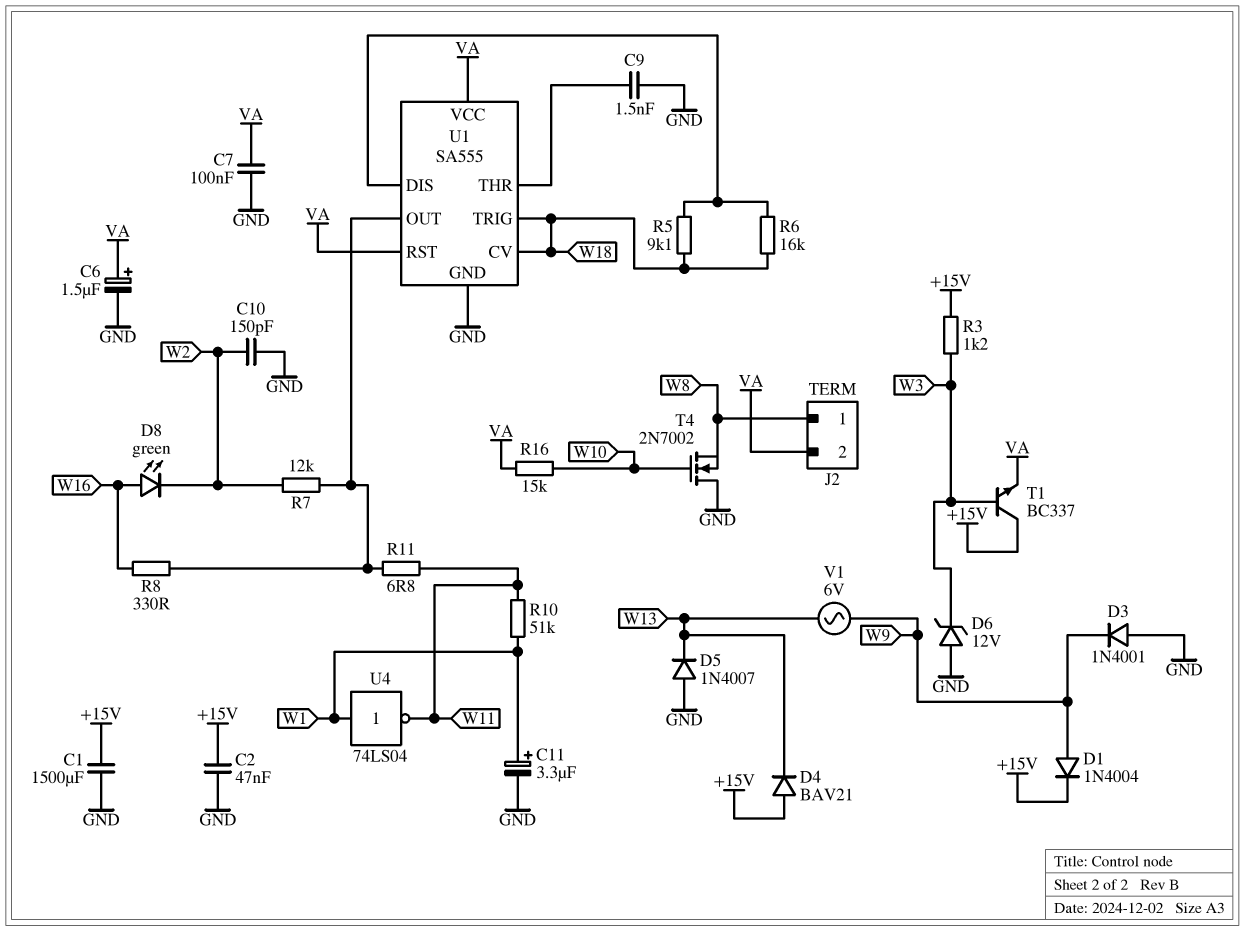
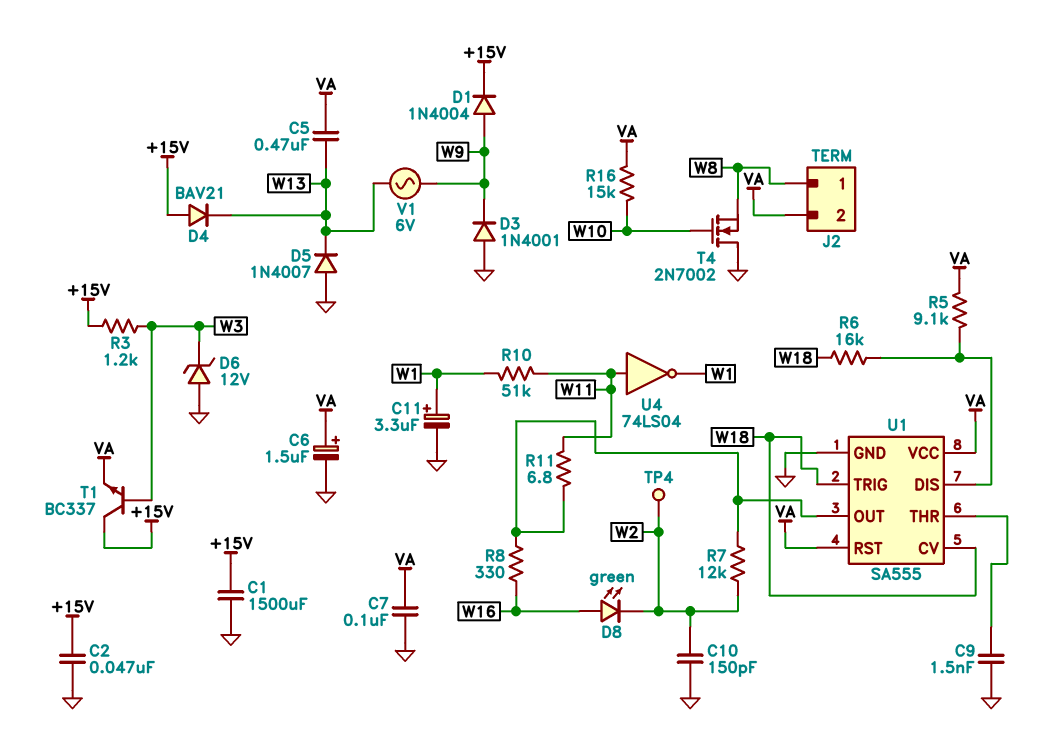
C5: none -> 470nF (VA, W13)
R5: 9.1k (U1/DIS, W18) -> 9.1k (U1/DIS, VA)
TP4: none -> test point (W2)
U4: NOT 74LS04 (in W1, out W11) -> NOT 74LS04 (in W11, out W1)

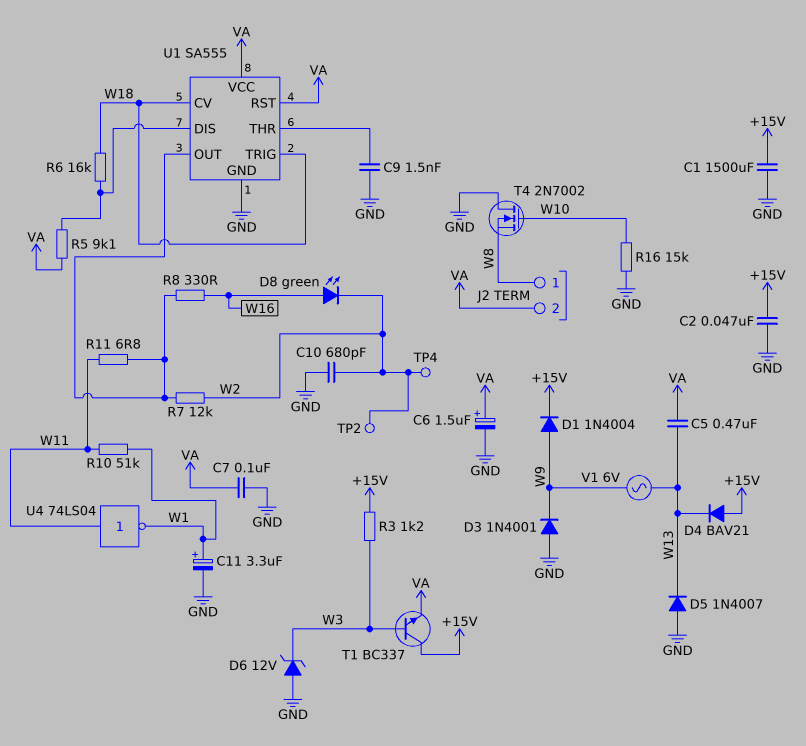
C10: 150pF (GND, W2) -> 680pF (GND, W2)
R16: 15k (VA, W10) -> 15k (GND, W10)
TP2: none -> test point (W2)

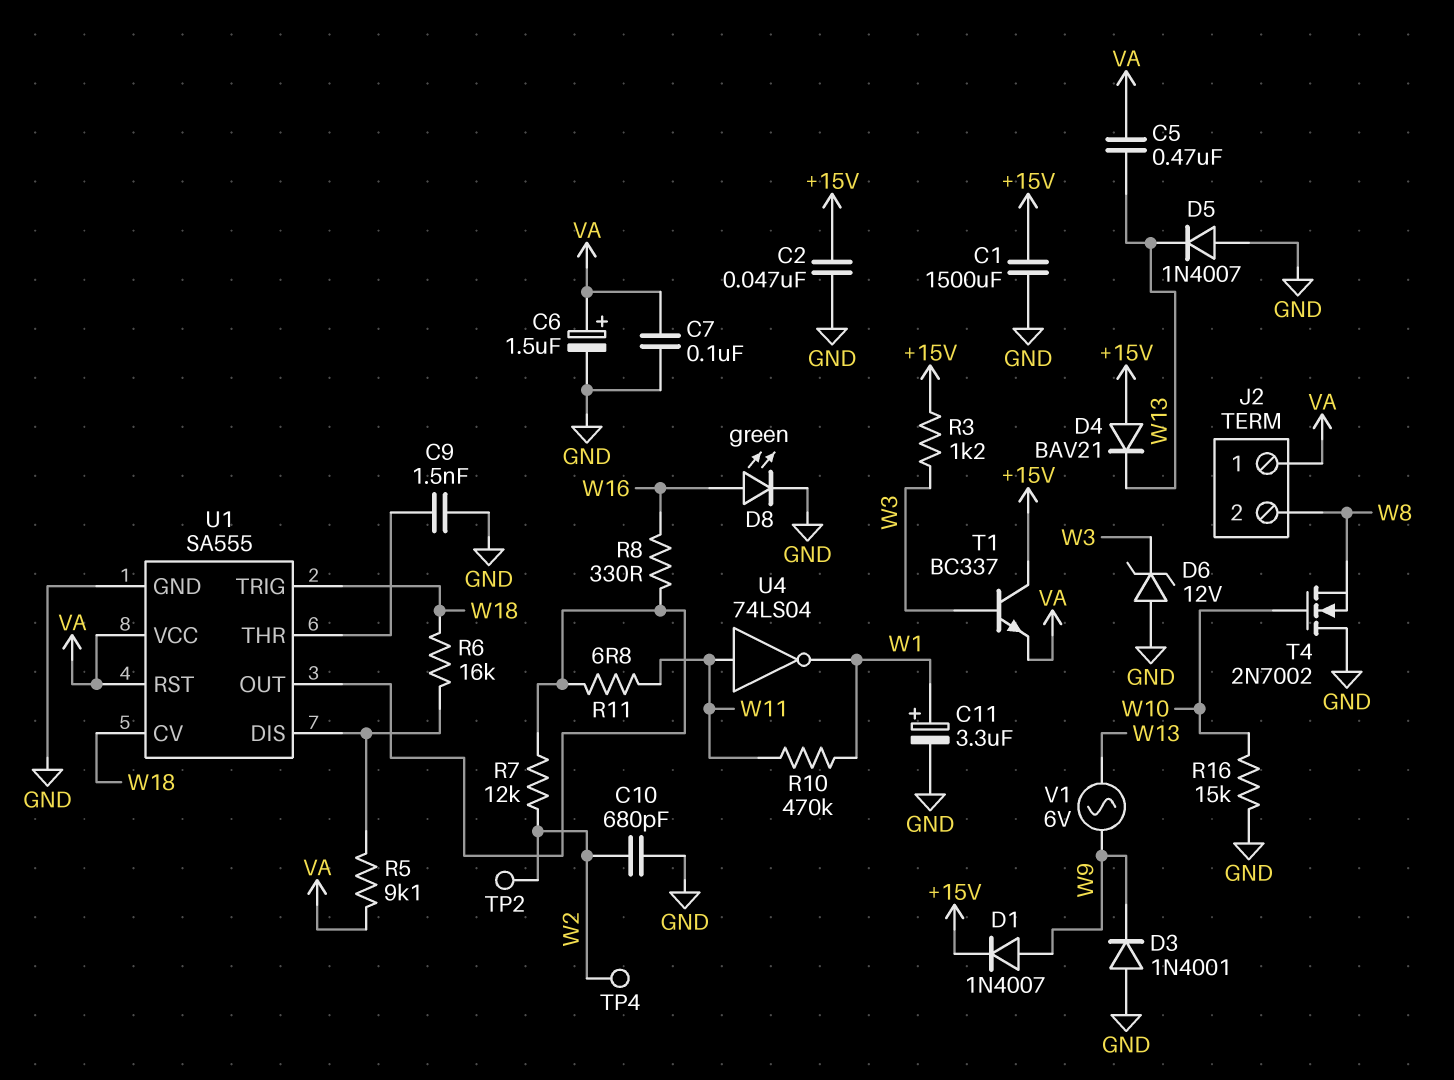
D1: diode 1N4004 (A W9, K +15V) -> diode 1N4007 (A W9, K +15V)
D8: LED green (A W16, K W2) -> LED green (A W16, K GND)
J2 pin 1: W8 -> VA
J2 pin 2: VA -> W8
R10: 51k (W1, W11) -> 470k (W1, W11)

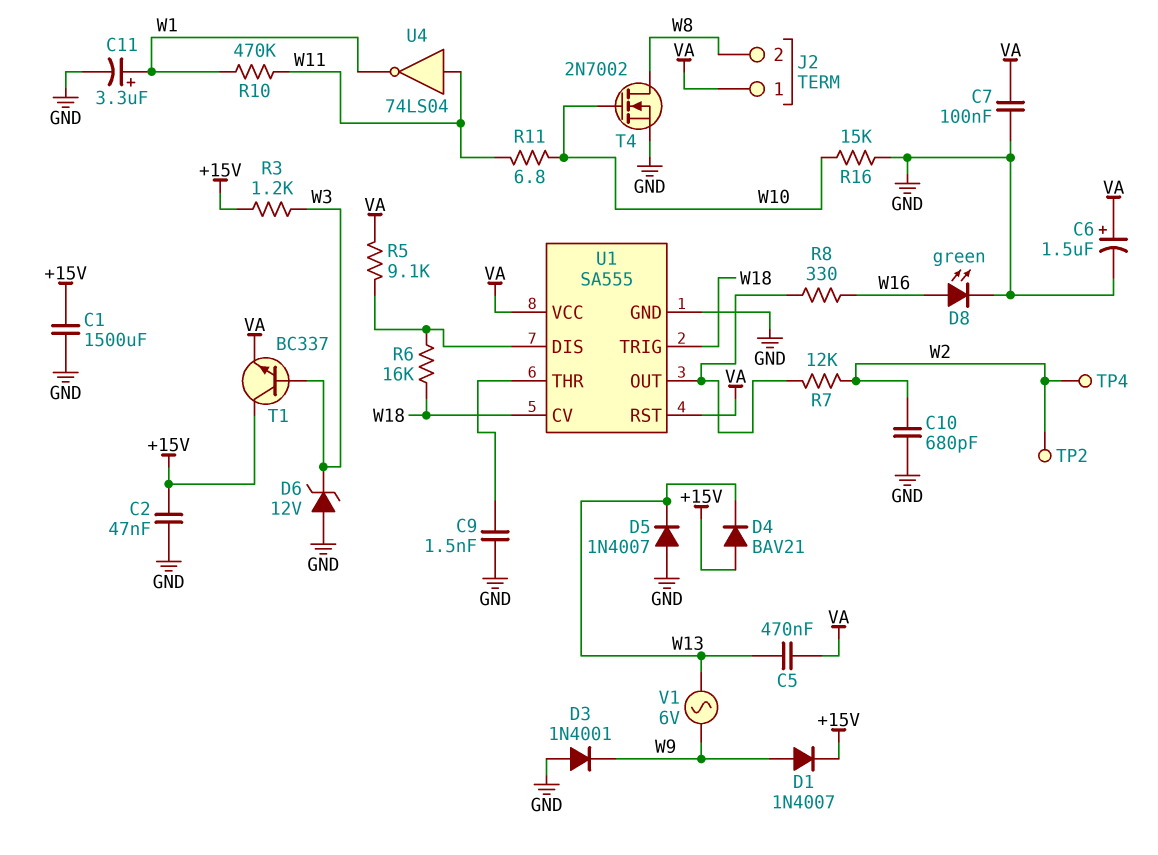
R11: 6.8 (U1/OUT, W11) -> 6.8 (W10, W11)
T4: NMOS 2N7002 (G W10, D GND, S W8) -> NMOS 2N7002 (G W10, D W8, S GND)

